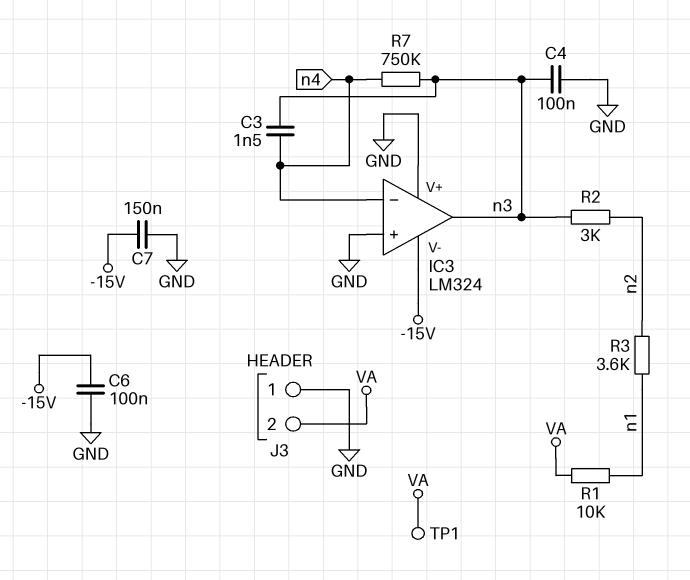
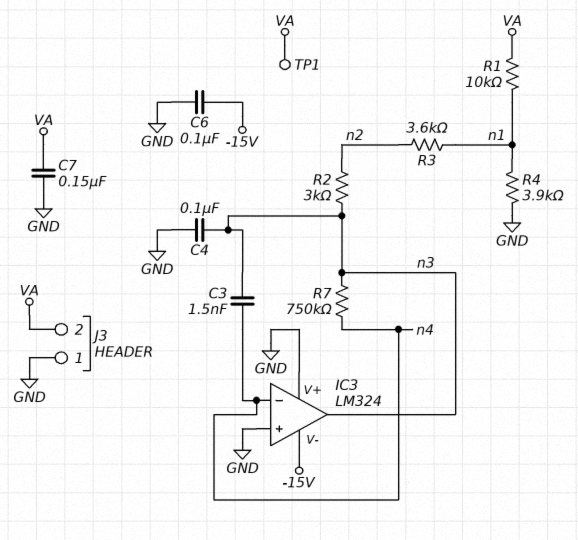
C7: 150nF (-15V, GND) -> 150nF (GND, VA)
R4: none -> 3.9k (GND, n1)

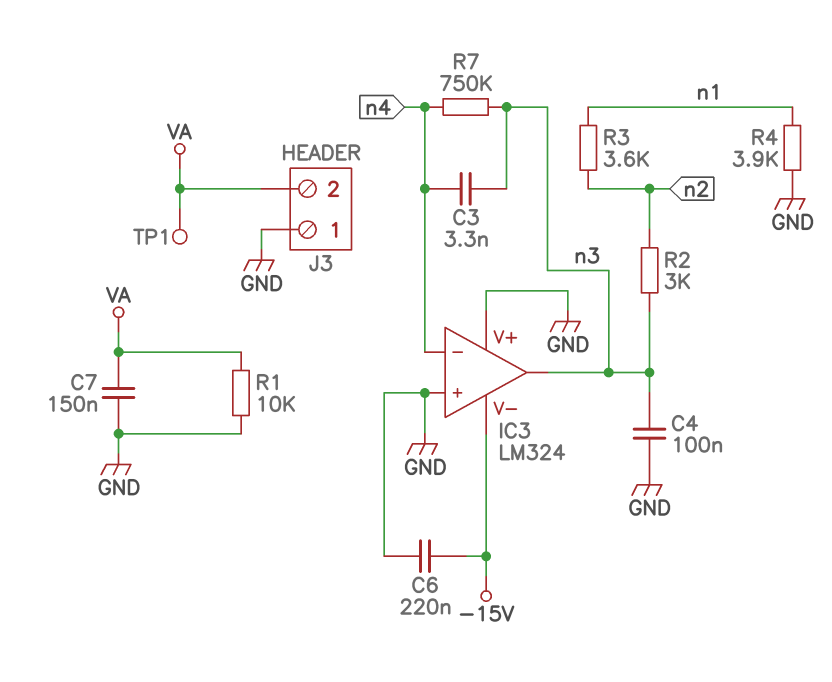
C3: 1.5nF (n3, n4) -> 3.3nF (n3, n4)
C6: 100nF (-15V, GND) -> 220nF (-15V, GND)
R1: 10k (VA, n1) -> 10k (GND, VA)

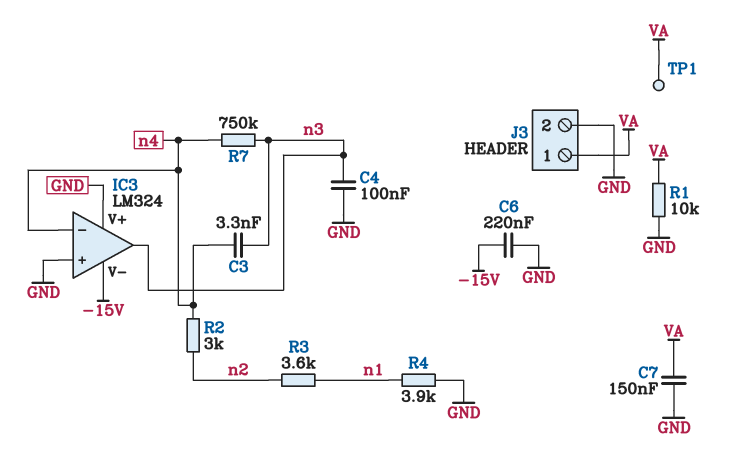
J3 pin 1: GND -> VA
J3 pin 2: VA -> GND
R2: 3k (n2, n3) -> 3k (n2, n4)

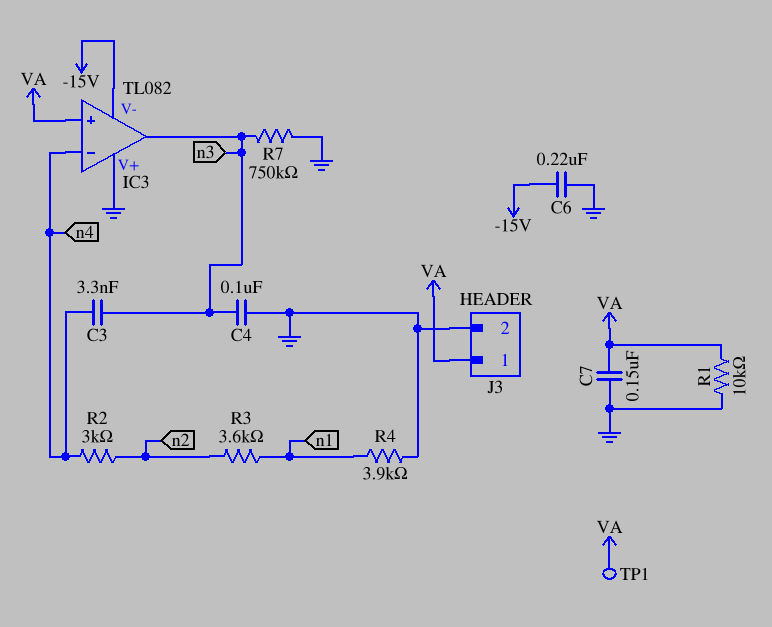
IC3: LM324 -> TL082
IC3 pin in+: GND -> VA
R7: 750k (n3, n4) -> 750k (GND, n3)

